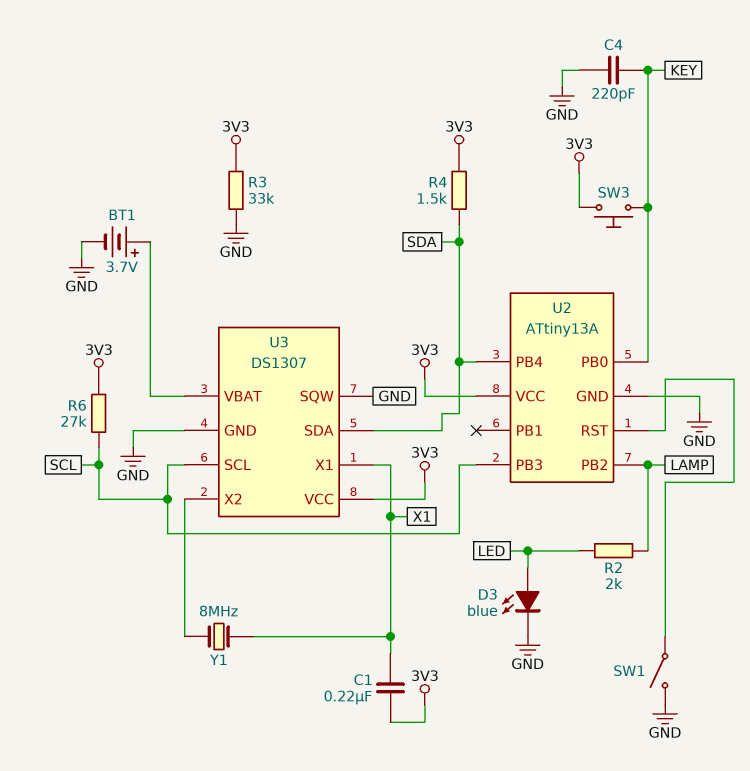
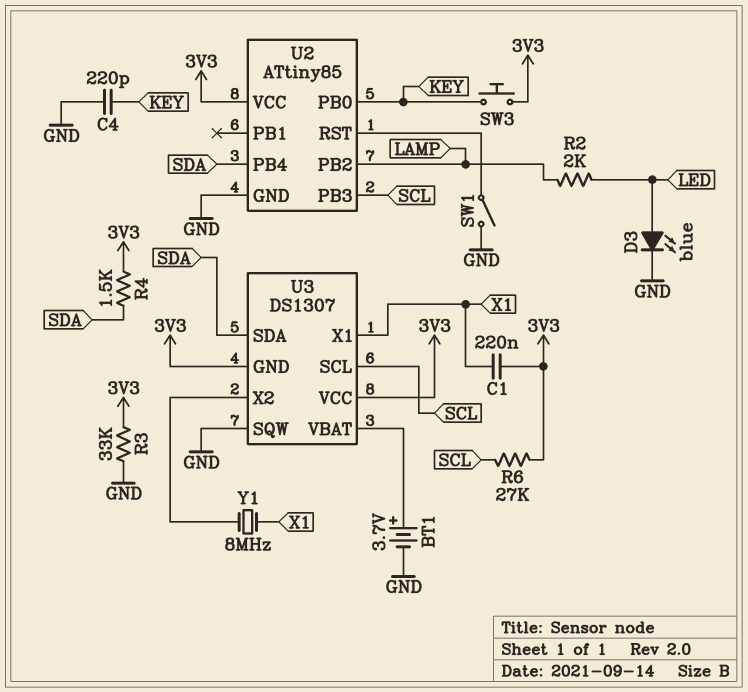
U2: ATtiny13A -> ATtiny85
U3 pin GND: GND -> 3V3

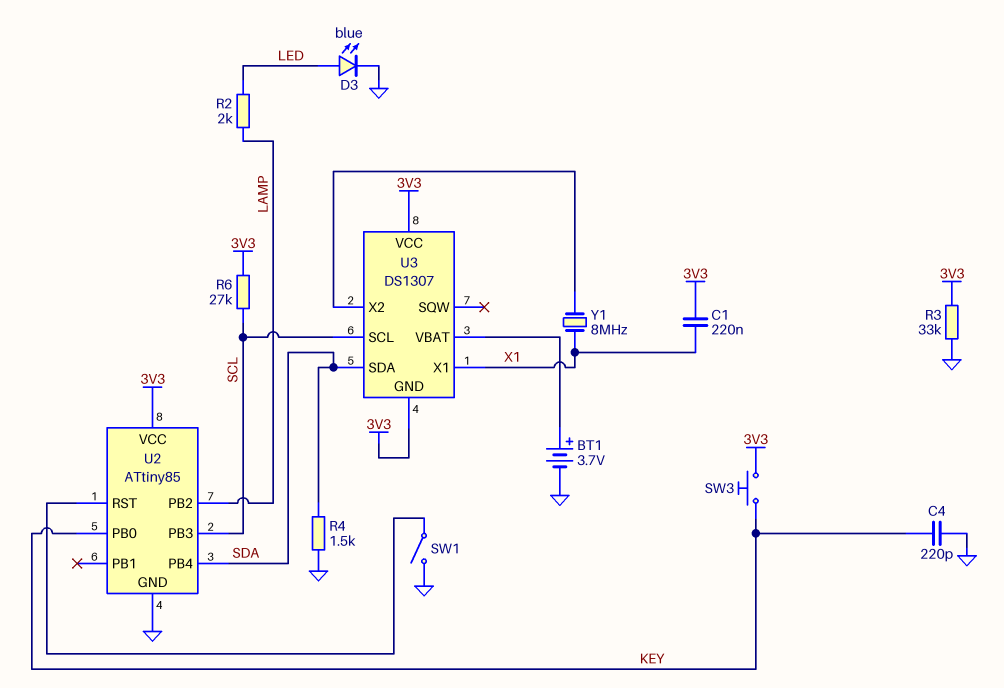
R4: 1.5k (3V3, SDA) -> 1.5k (GND, SDA)
U3 pin SQW: GND -> none

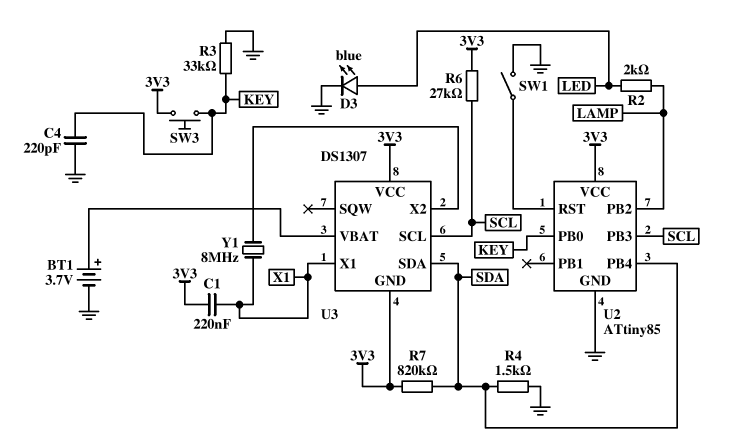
R3: 33k (3V3, GND) -> 33k (GND, KEY)
R7: none -> 820k (3V3, SDA)

